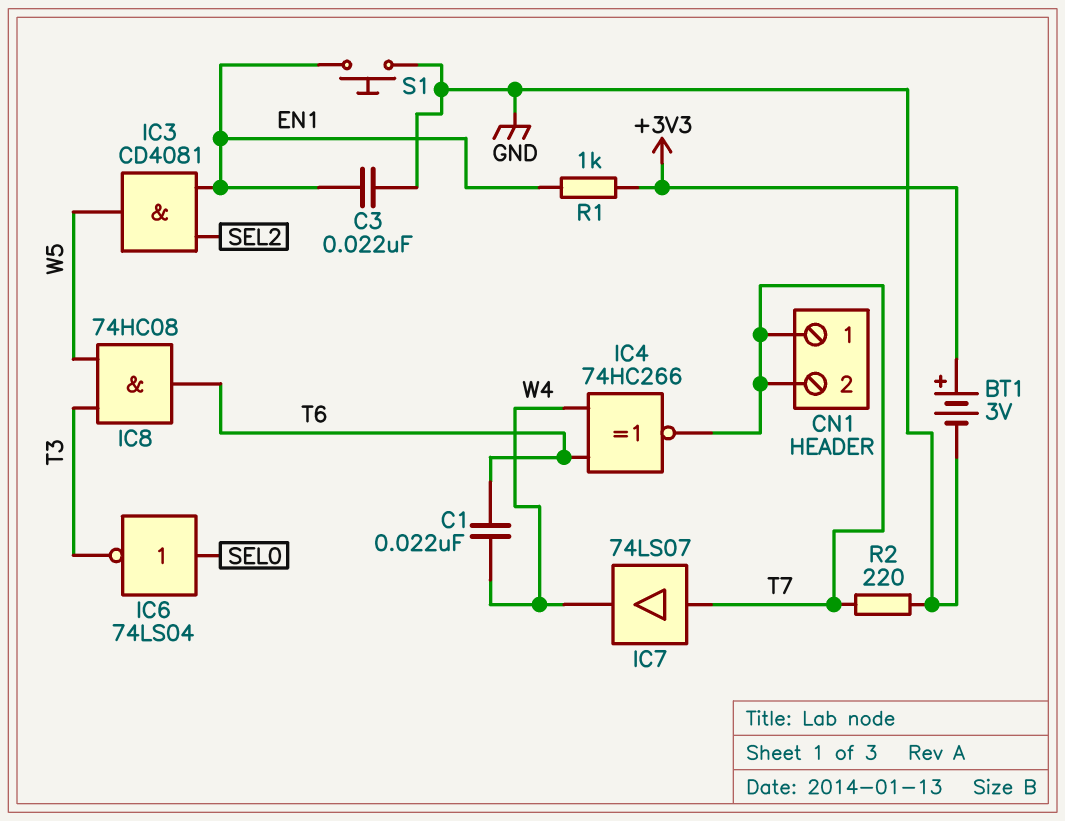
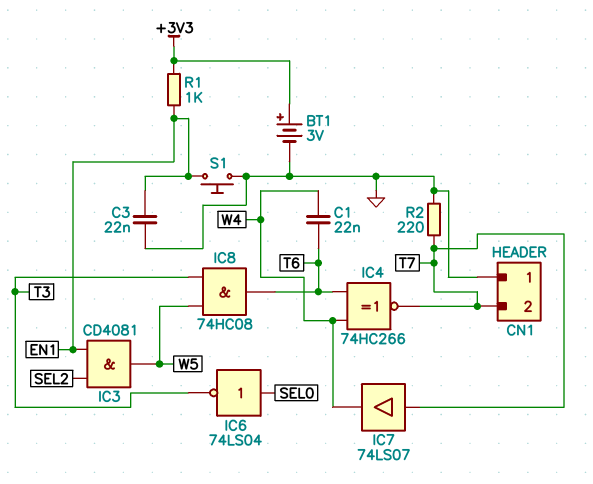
CN1 pin 1: T7 -> GND

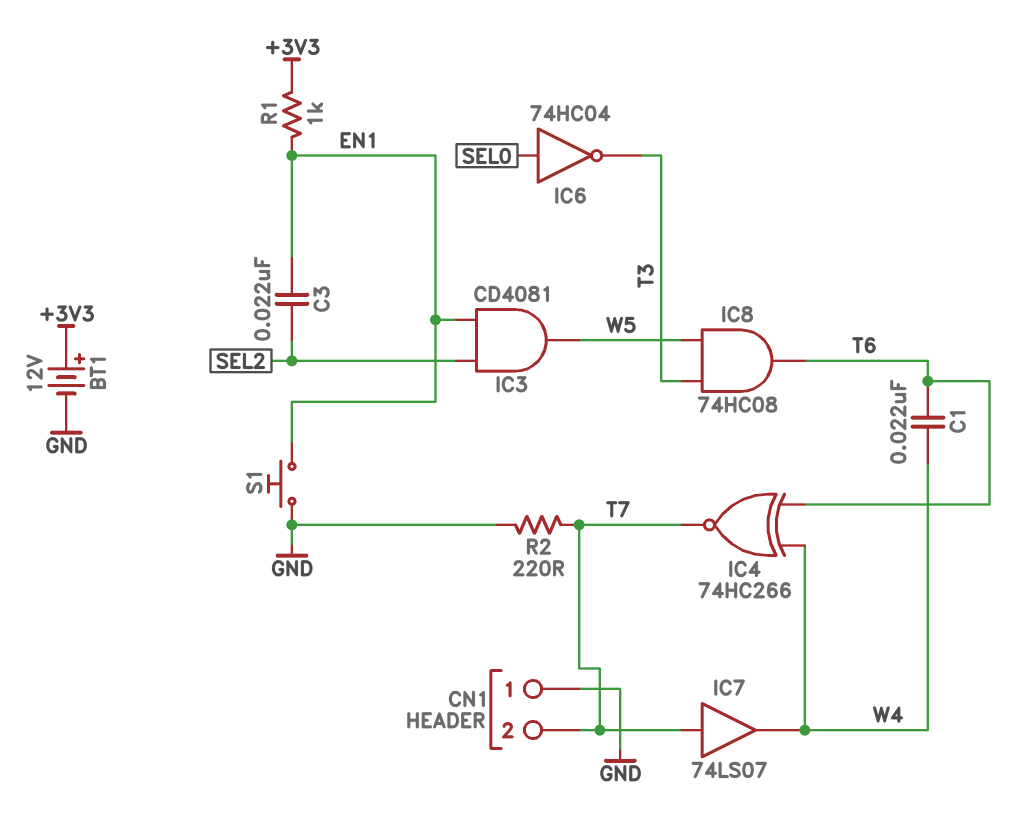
BT1: 3V (plus +3V3, minus GND) -> 12V (plus +3V3, minus GND)
C3: 22nF (EN1, GND) -> 22nF (EN1, SEL2)
IC6: NOT 74LS04 (in SEL0, out T3) -> NOT 74HC04 (in SEL0, out T3)

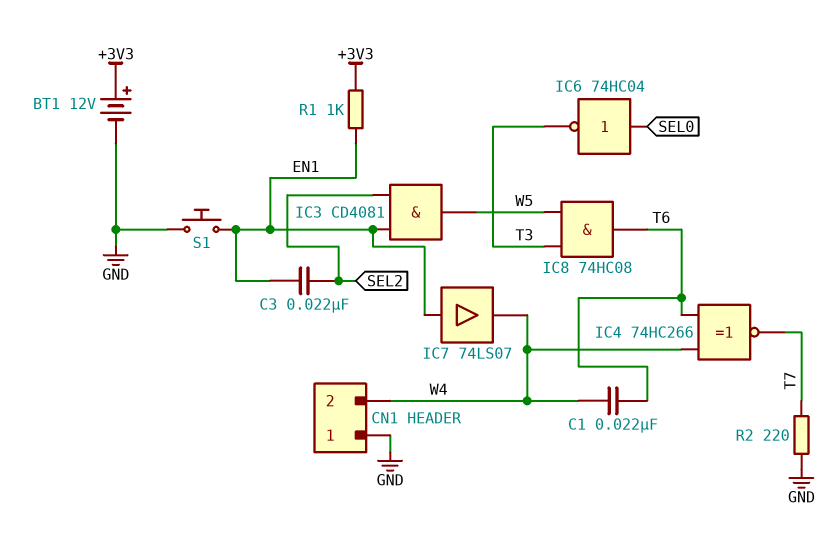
CN1 pin 2: T7 -> W4
IC7: buffer 74LS07 (in T7, out W4) -> buffer 74LS07 (in EN1, out W4)

